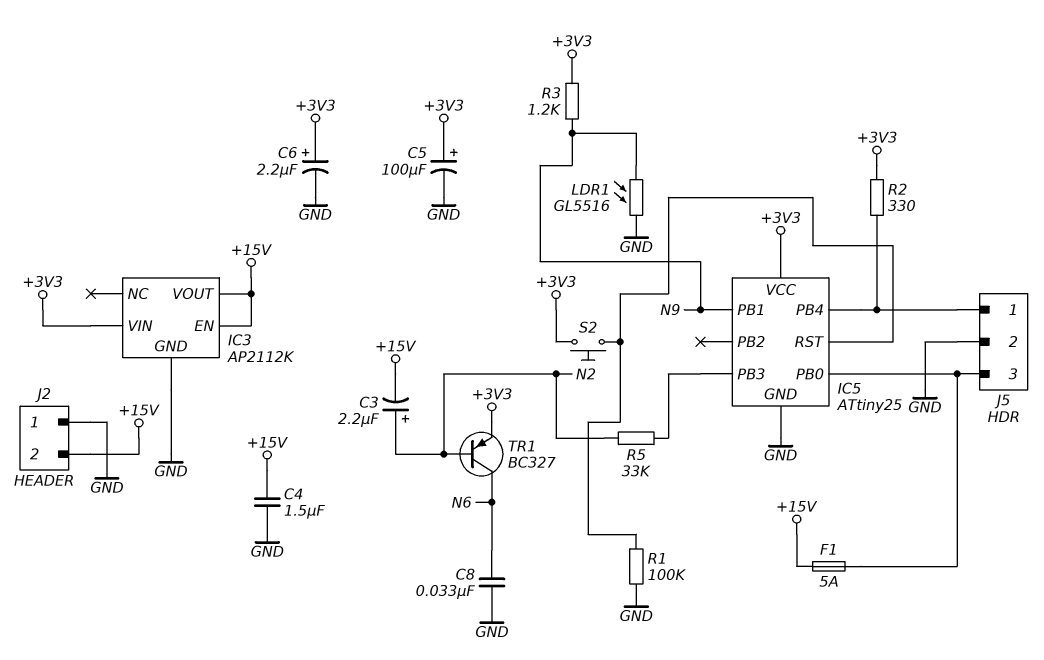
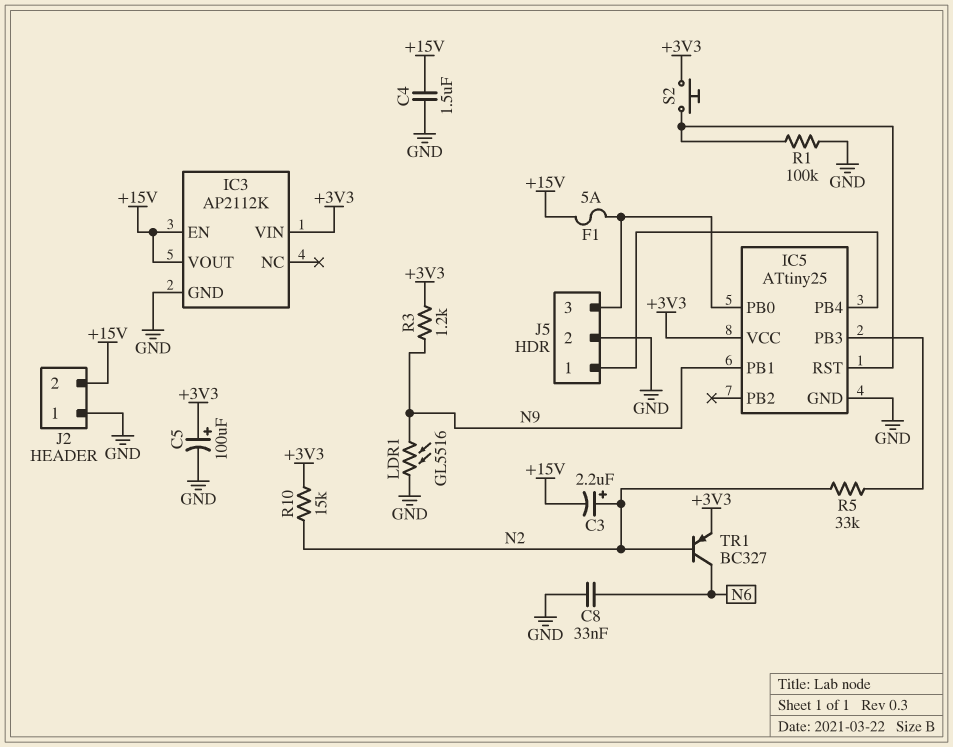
C6: 2.2uF (plus +3V3, minus GND) -> none
R2: 330 (+3V3, IC5/PB4) -> none
R10: none -> 15k (+3V3, N2)

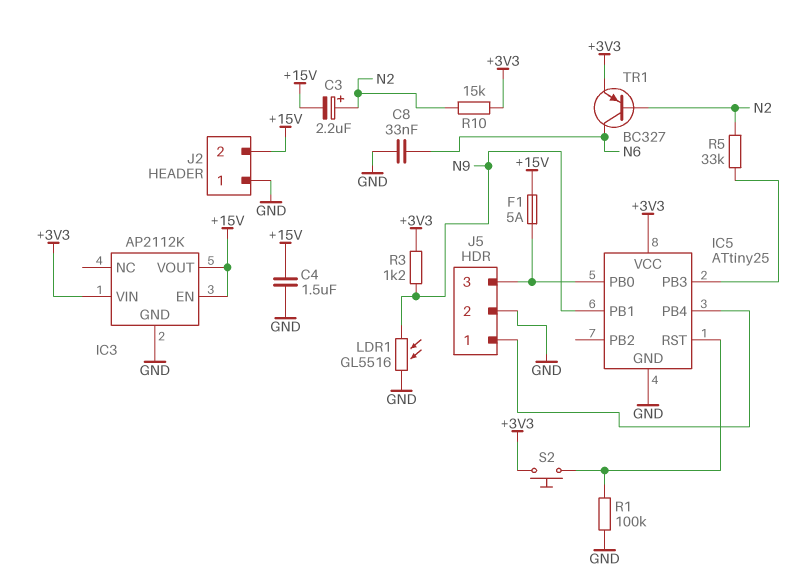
C5: 100uF (plus +3V3, minus GND) -> none

